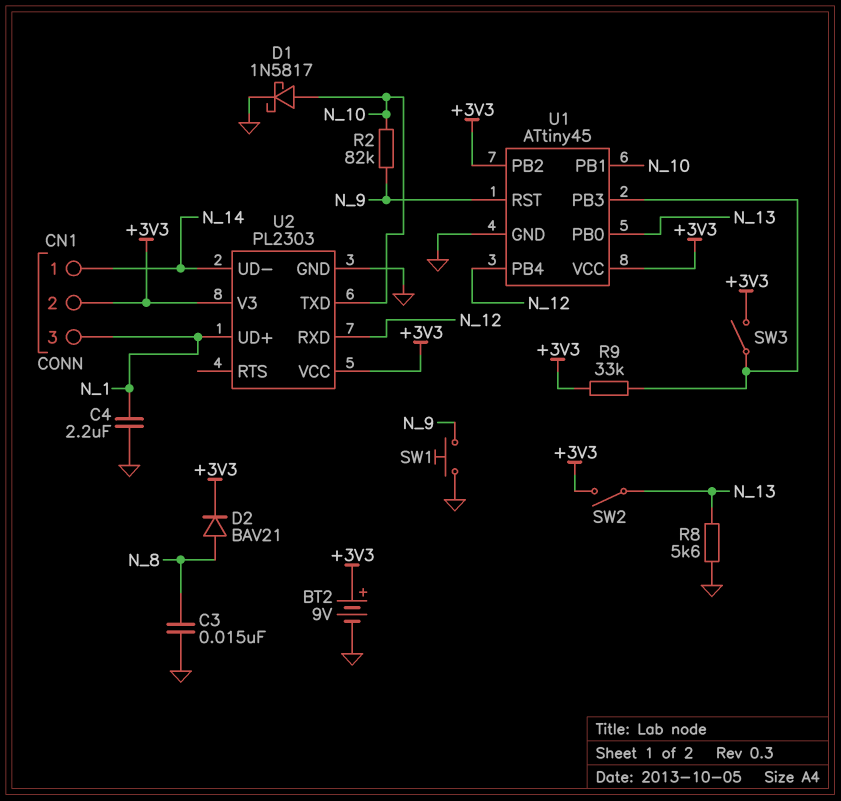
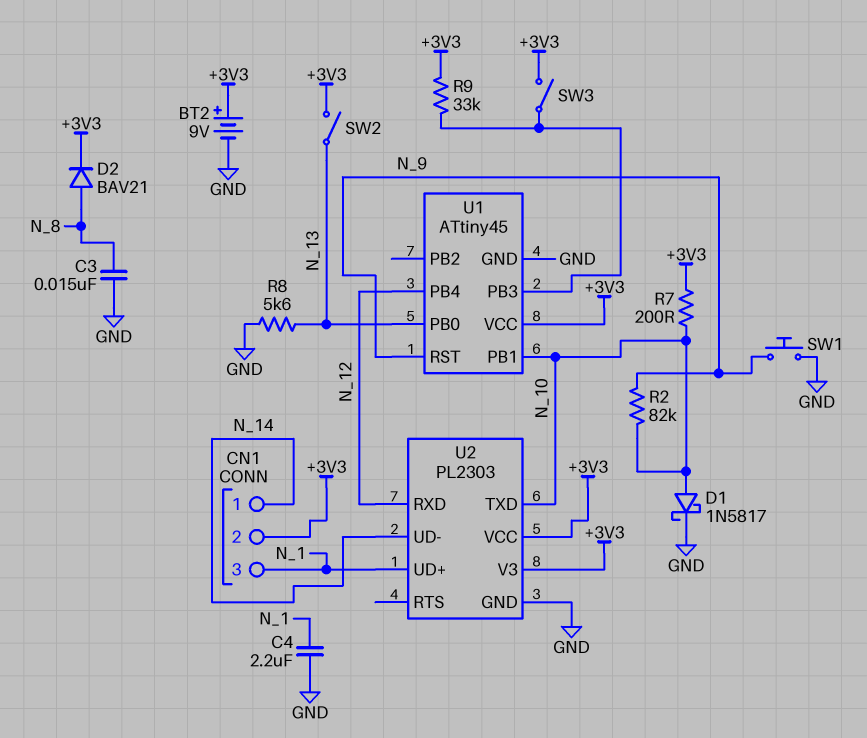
R7: none -> 200 (+3V3, N_10)
U1 pin PB2: +3V3 -> none

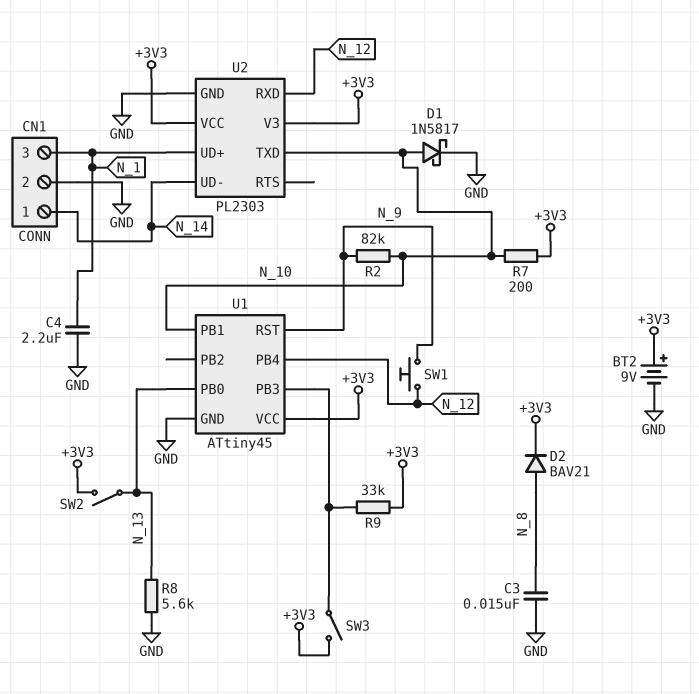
CN1 pin 2: +3V3 -> GND
SW1: button (GND, N_9) -> button (N_9, N_12)

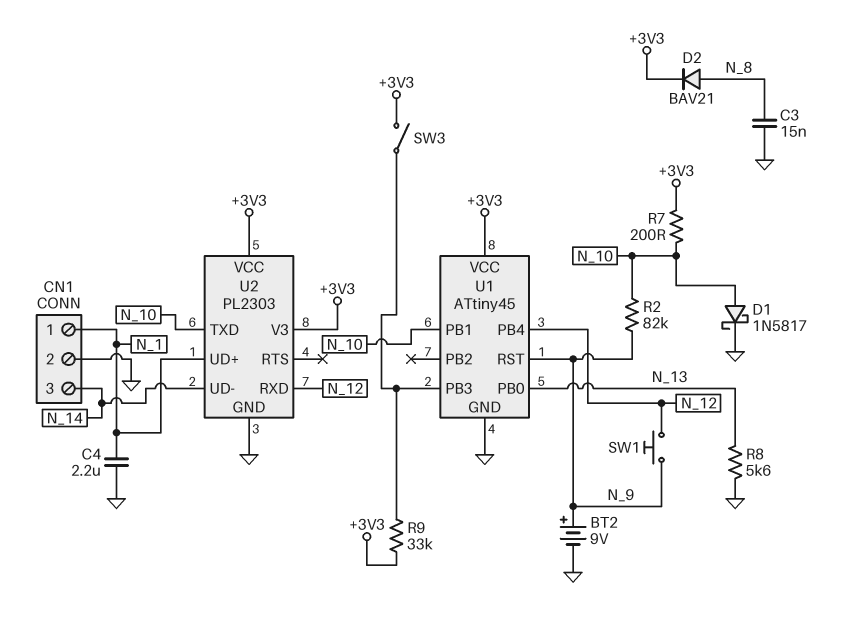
BT2: 9V (plus +3V3, minus GND) -> 9V (plus N_9, minus GND)
CN1 pin 1: N_14 -> N_1
CN1 pin 3: N_1 -> N_14
SW2: switch (+3V3, N_13) -> none

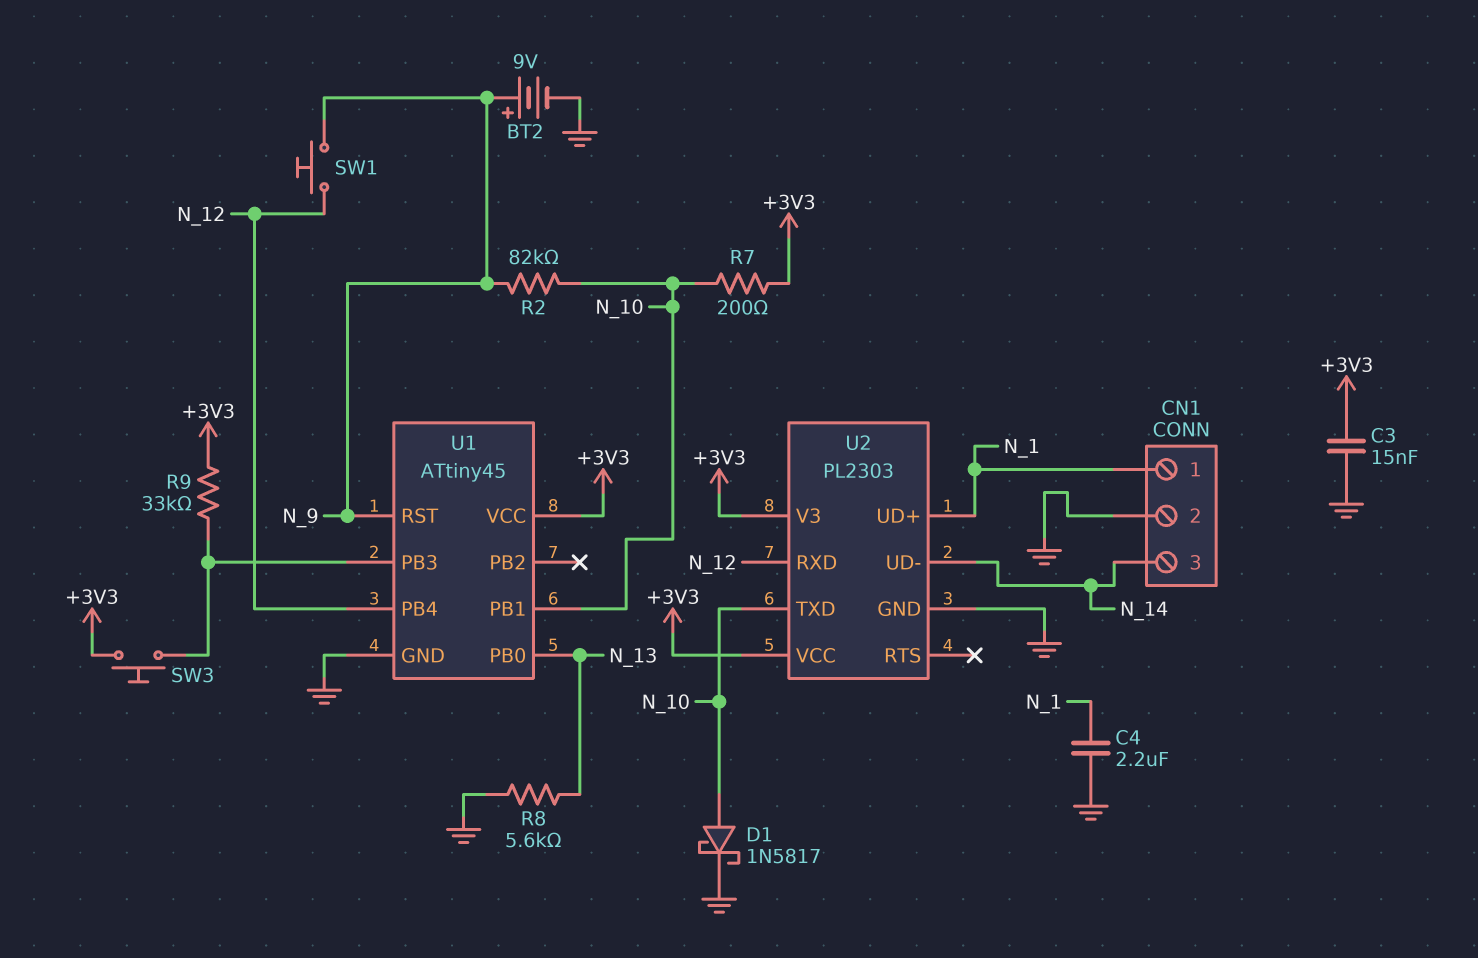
C3: 15nF (GND, N_8) -> 15nF (+3V3, GND)
D2: diode BAV21 (A N_8, K +3V3) -> none
SW3: switch (+3V3, U1/PB3) -> button (+3V3, U1/PB3)

